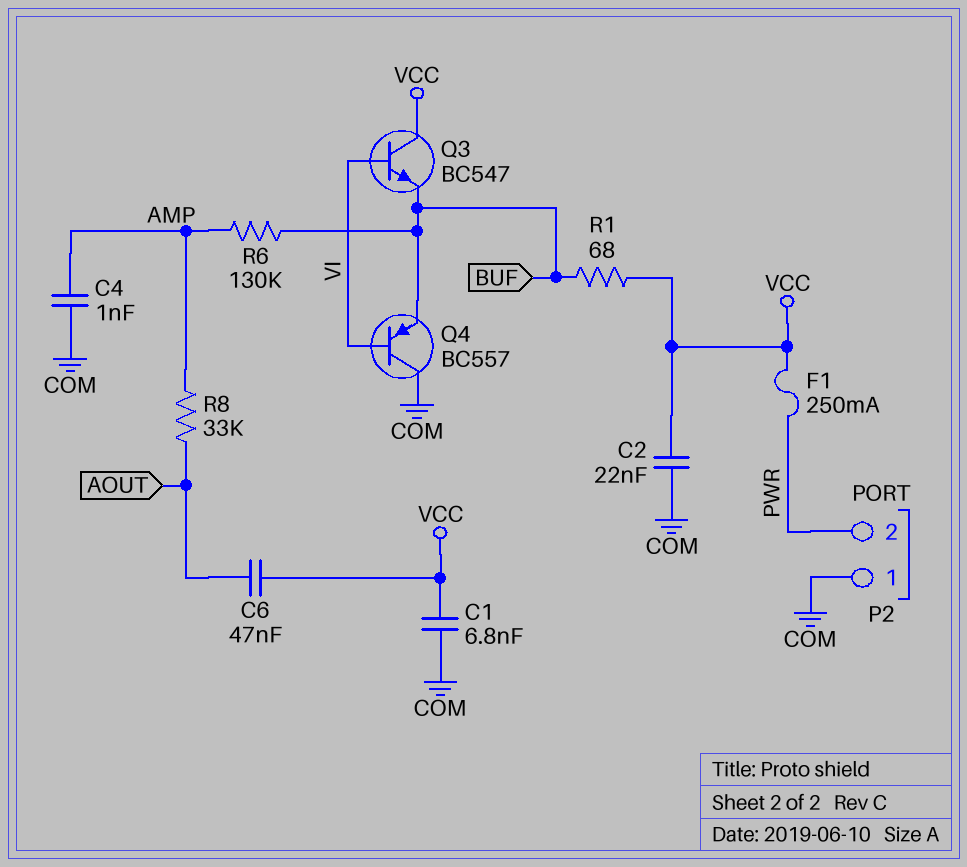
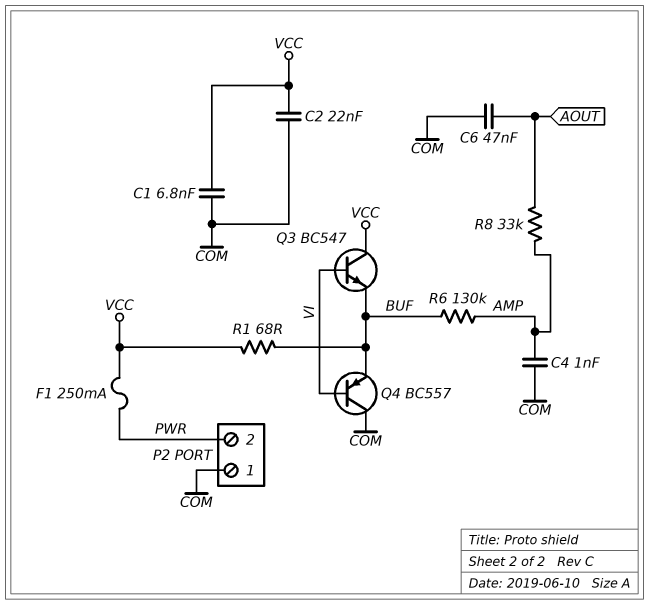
C6: 47nF (AOUT, VCC) -> 47nF (AOUT, COM)

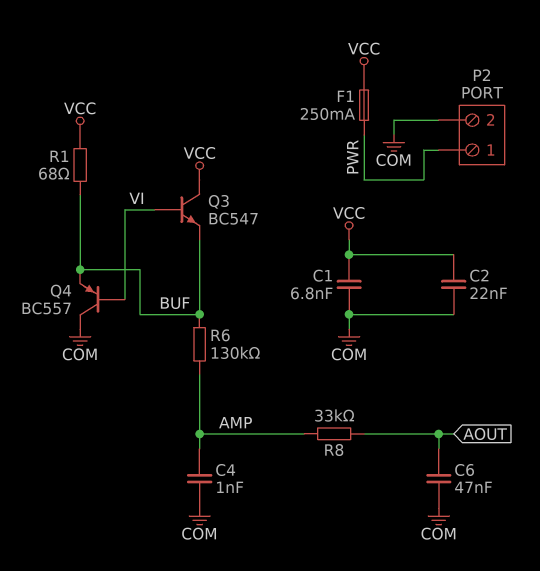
P2 pin 1: COM -> PWR
P2 pin 2: PWR -> COM

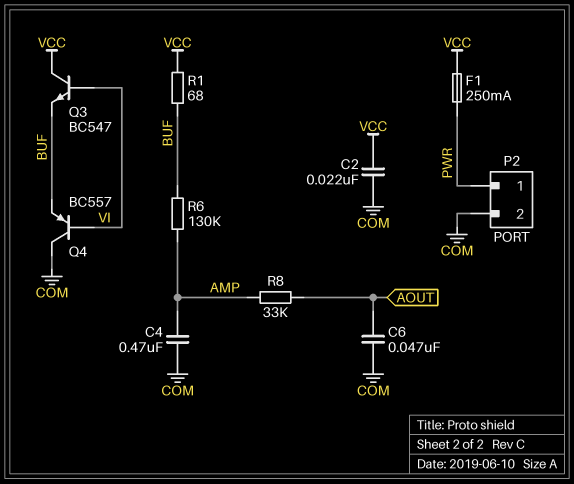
C1: 6.8nF (COM, VCC) -> none
C4: 1nF (AMP, COM) -> 470nF (AMP, COM)

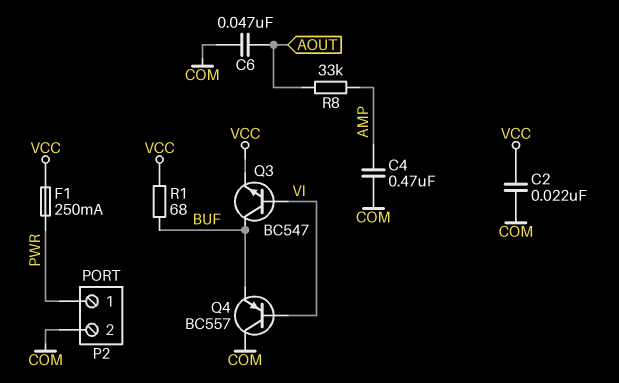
Q3: NPN BC547 (B VI, C VCC, E BUF) -> NPN BC547 (B VI, C BUF, E VCC)
R6: 130k (AMP, BUF) -> none

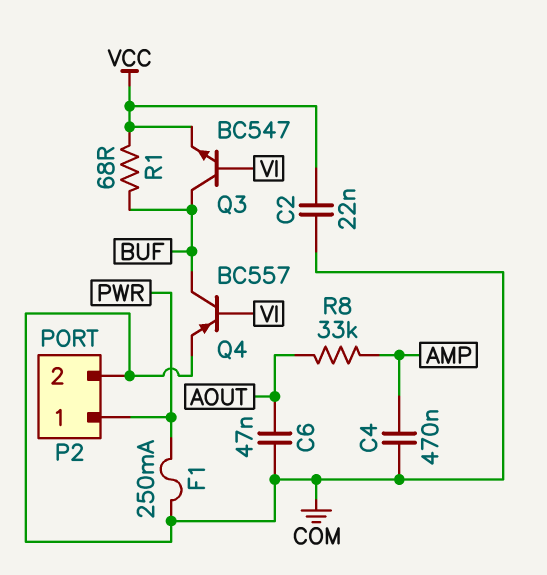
F1: 250mA (PWR, VCC) -> 250mA (COM, PWR)
Q4: PNP BC557 (B VI, C COM, E BUF) -> PNP BC557 (B VI, C BUF, E COM)

